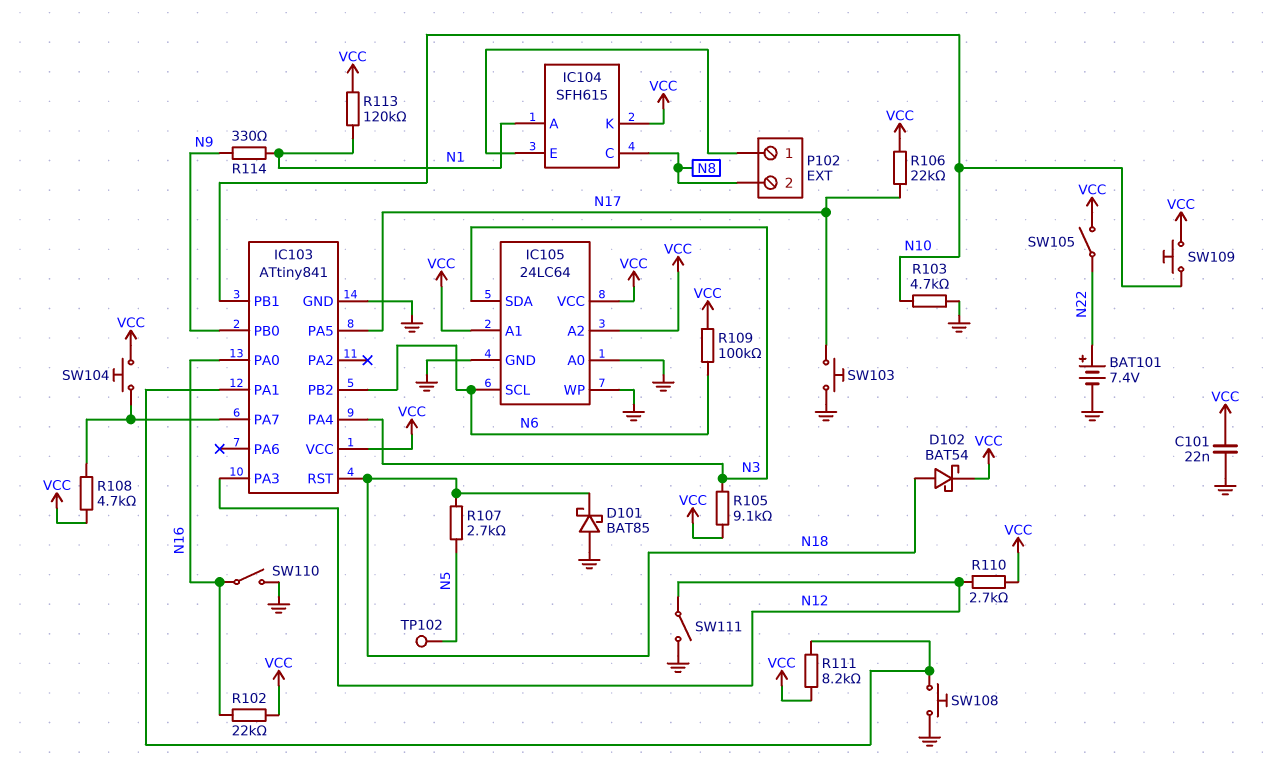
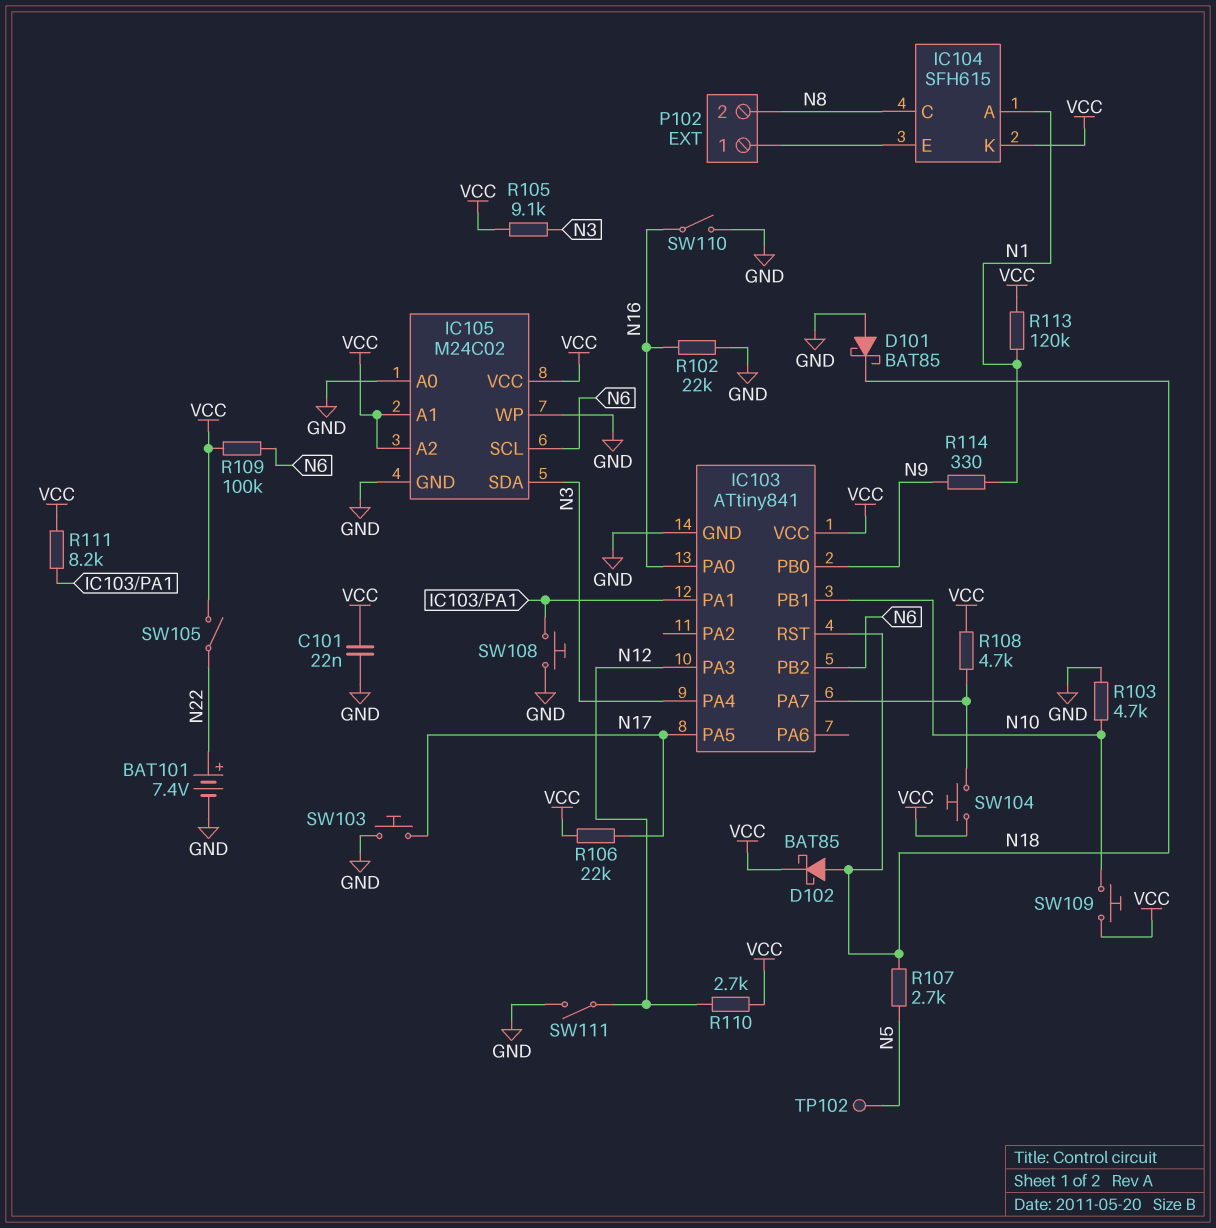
D102: schottky BAT54 (A N18, K VCC) -> schottky BAT85 (A N18, K VCC)
IC105: 24LC64 -> M24C02
R102: 22k (N16, VCC) -> 22k (GND, N16)

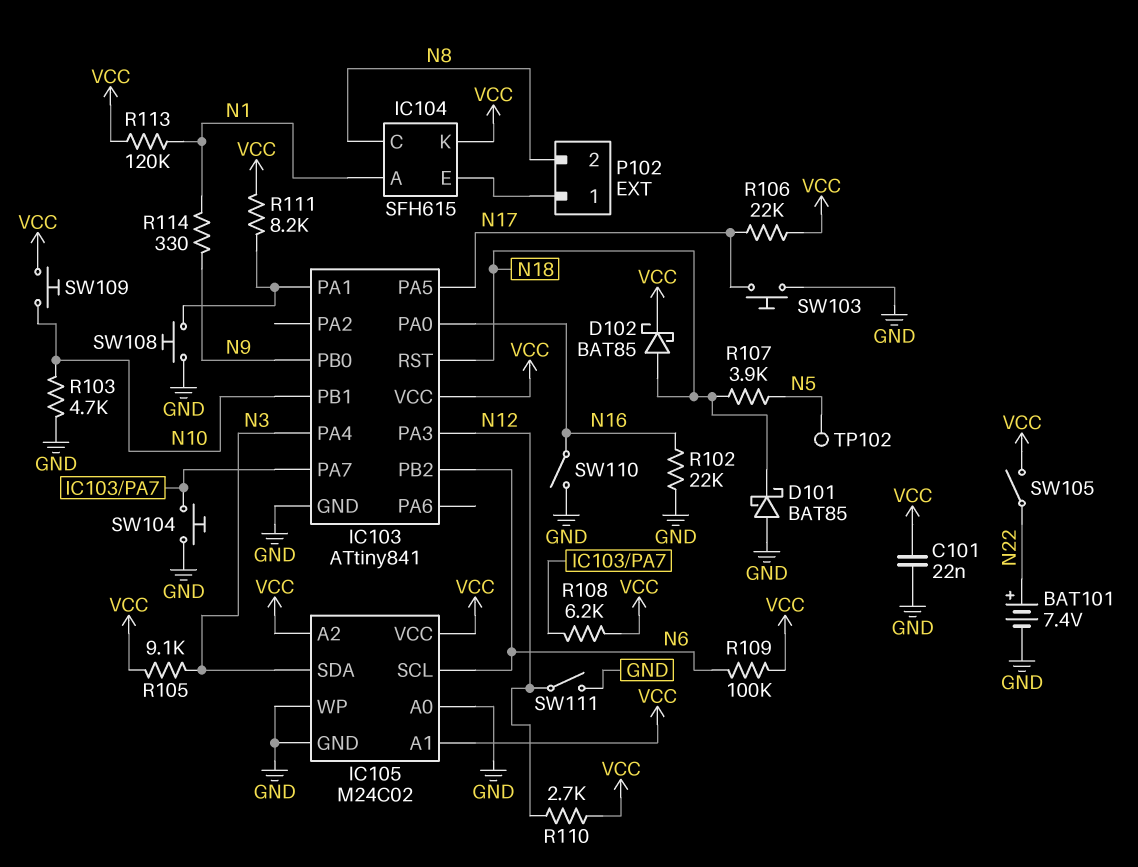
R107: 2.7k (N5, N18) -> 3.9k (N5, N18)
R108: 4.7k (IC103/PA7, VCC) -> 6.2k (IC103/PA7, VCC)
SW104: button (IC103/PA7, VCC) -> button (GND, IC103/PA7)

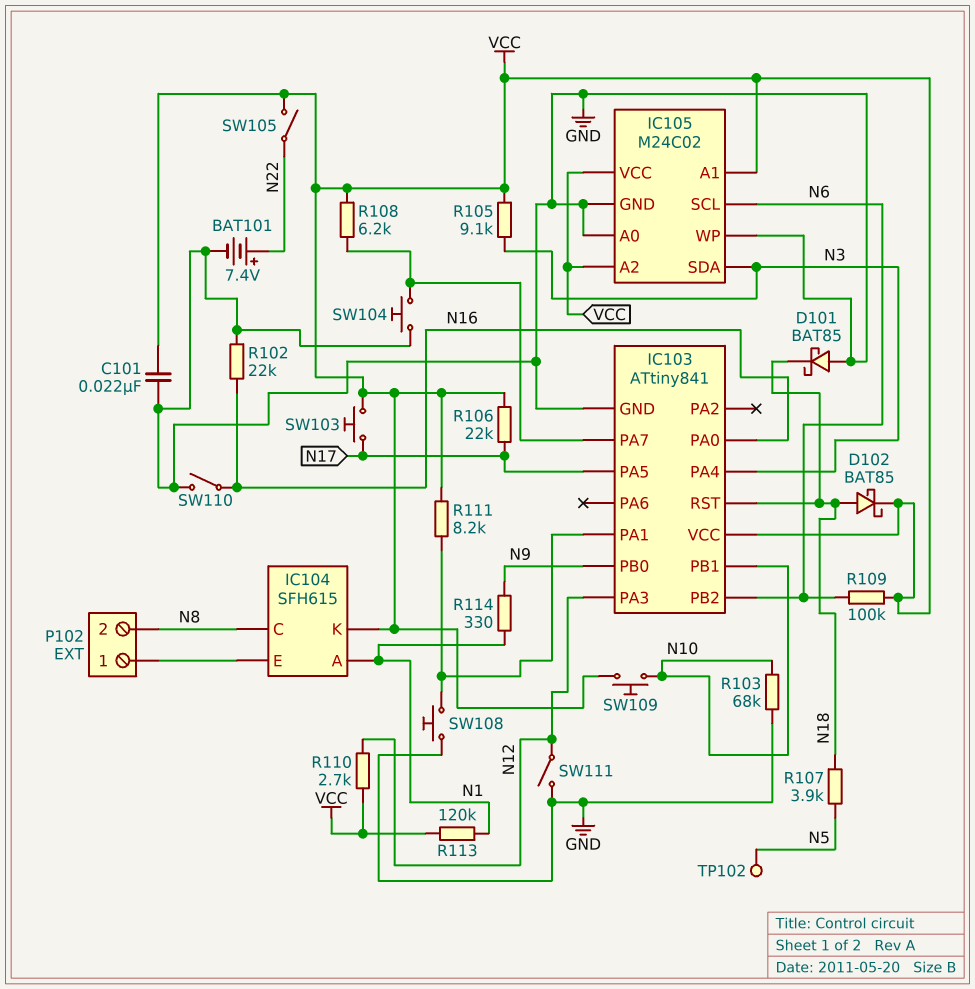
R103: 4.7k (GND, N10) -> 68k (GND, N10)
SW103: button (GND, N17) -> button (N17, VCC)

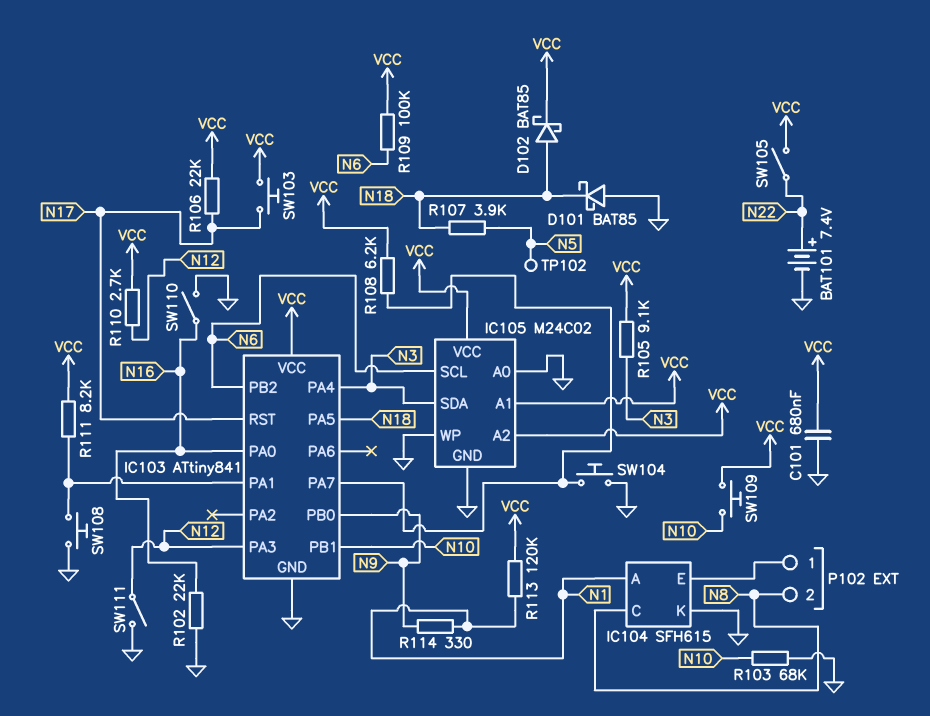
C101: 22nF (GND, VCC) -> 680nF (GND, VCC)
IC103 pin PA5: N17 -> N18
IC103 pin RST: N18 -> N17
IC104 pin K: VCC -> GND

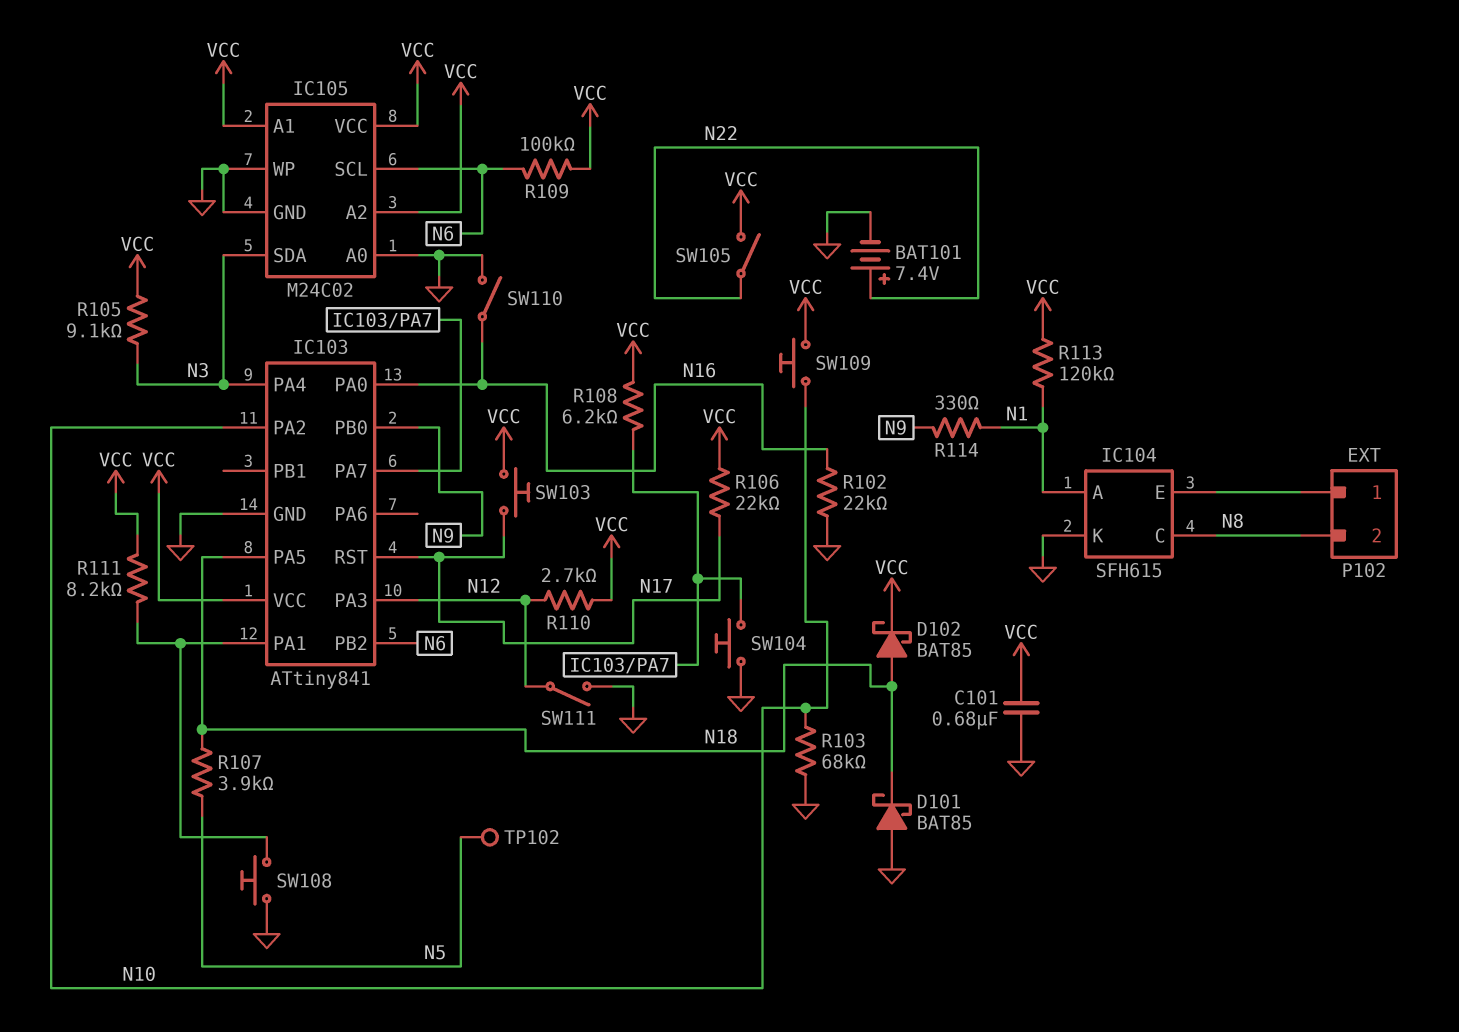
IC103 pin PA2: none -> N10
IC103 pin PB1: N10 -> none

